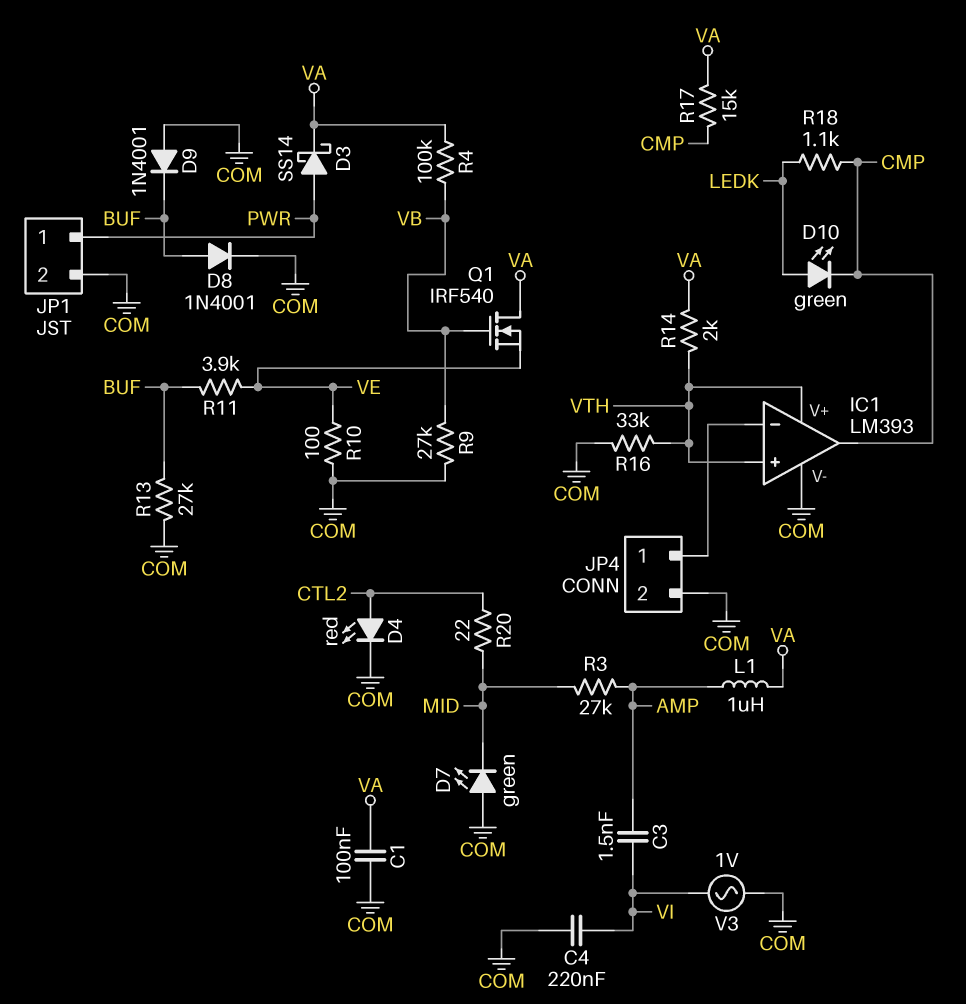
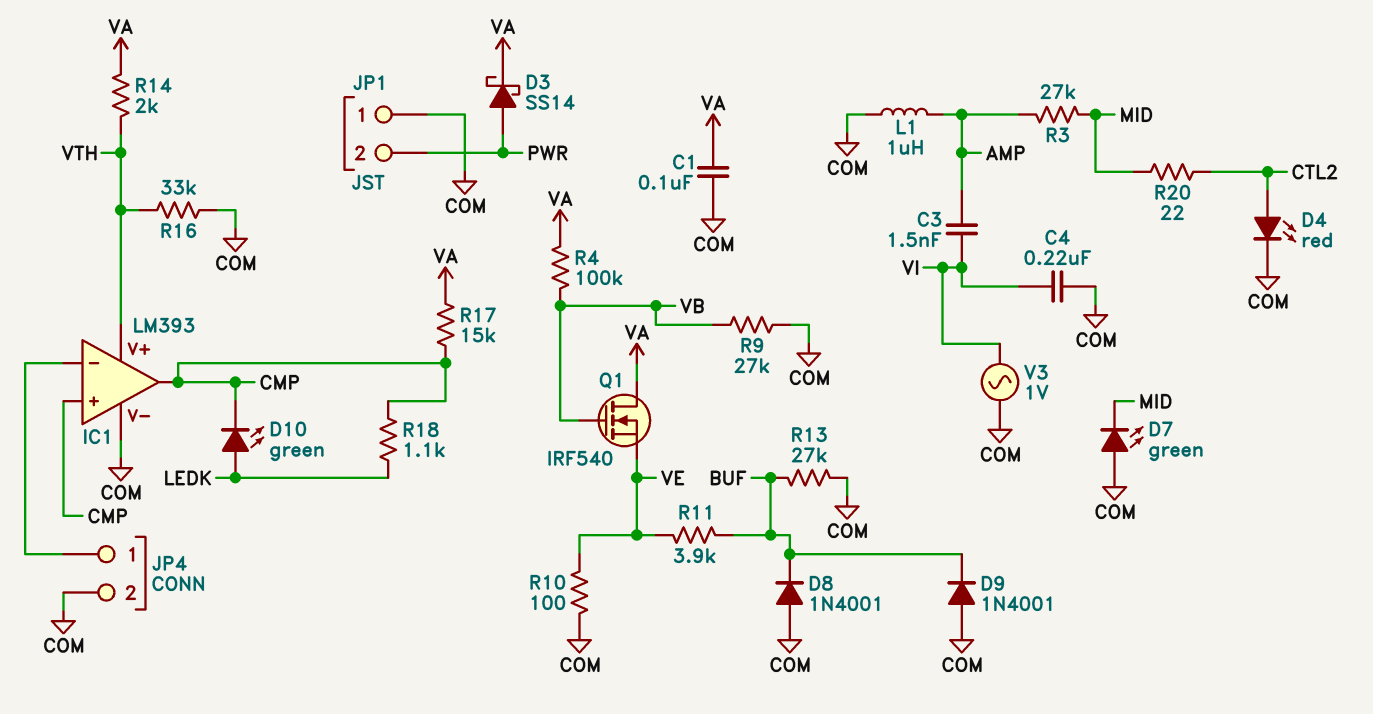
D8: diode 1N4001 (A BUF, K COM) -> diode 1N4001 (A COM, K BUF)
IC1 pin in+: VTH -> CMP
JP1 pin 1: PWR -> COM
JP1 pin 2: COM -> PWR
L1: 1uH (AMP, VA) -> 1uH (AMP, COM)

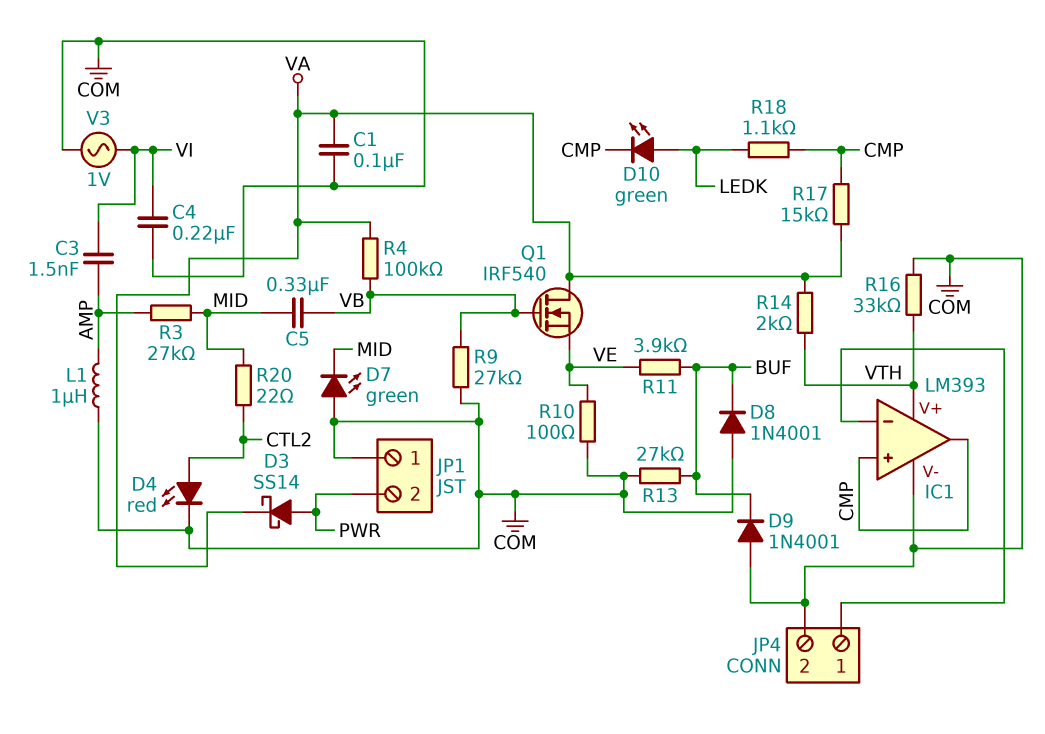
C5: none -> 330nF (MID, VB)

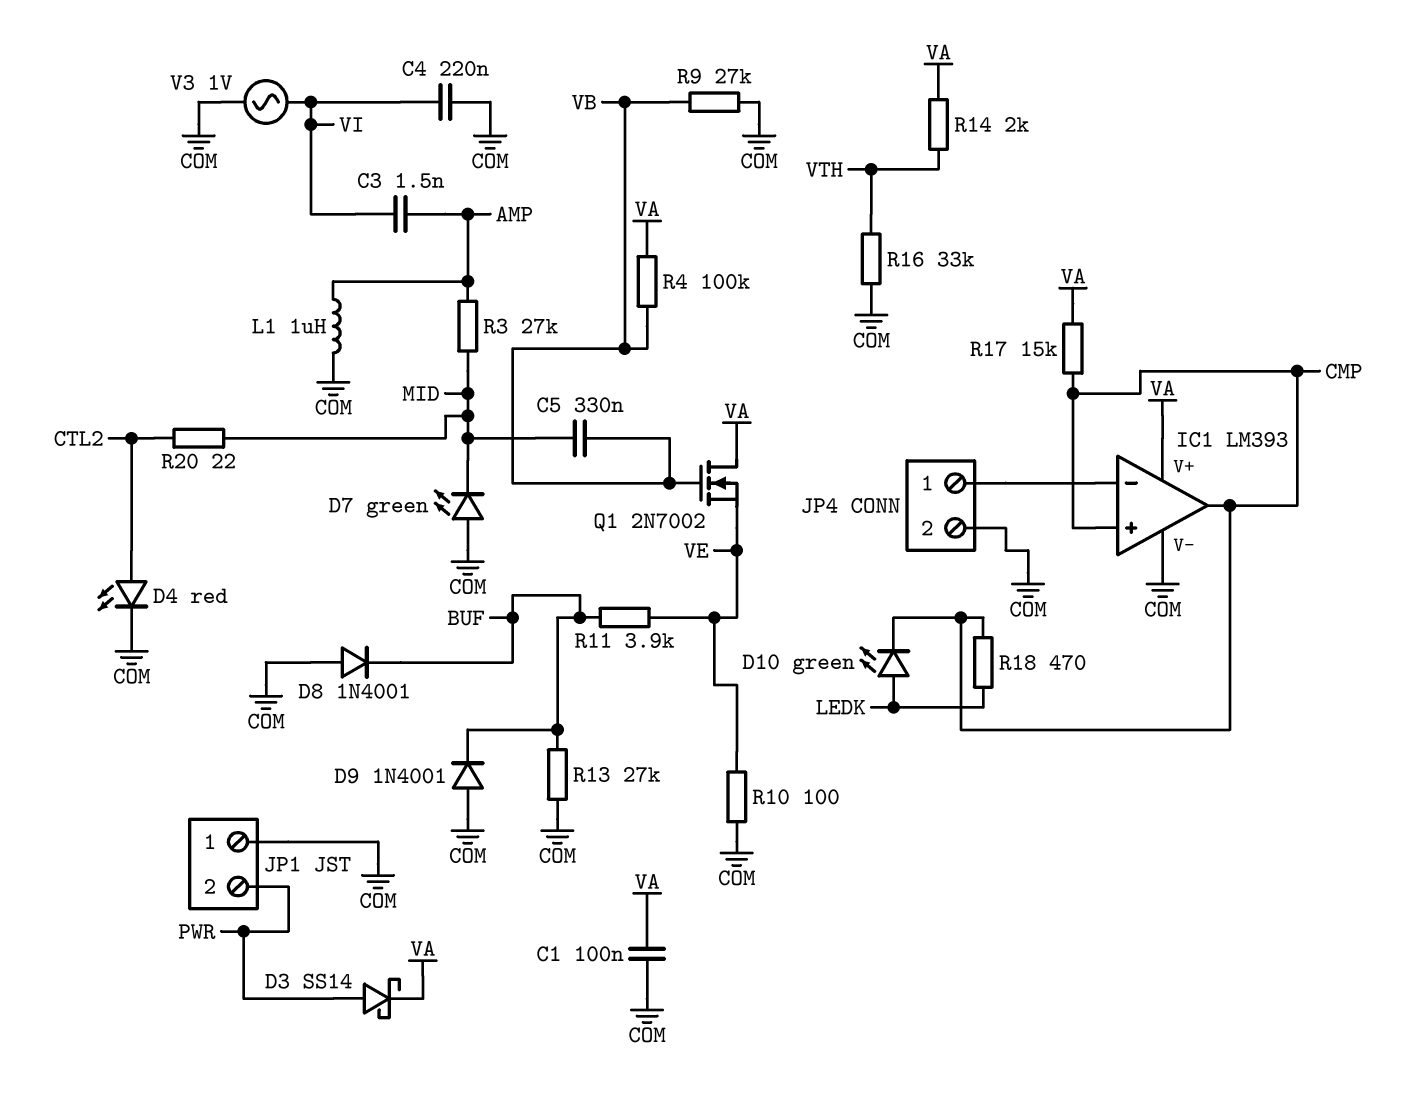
IC1 pin V+: VTH -> VA
Q1: NMOS IRF540 (G VB, D VA, S VE) -> NMOS 2N7002 (G VB, D VA, S VE)
R18: 1.1k (CMP, LEDK) -> 470 (CMP, LEDK)

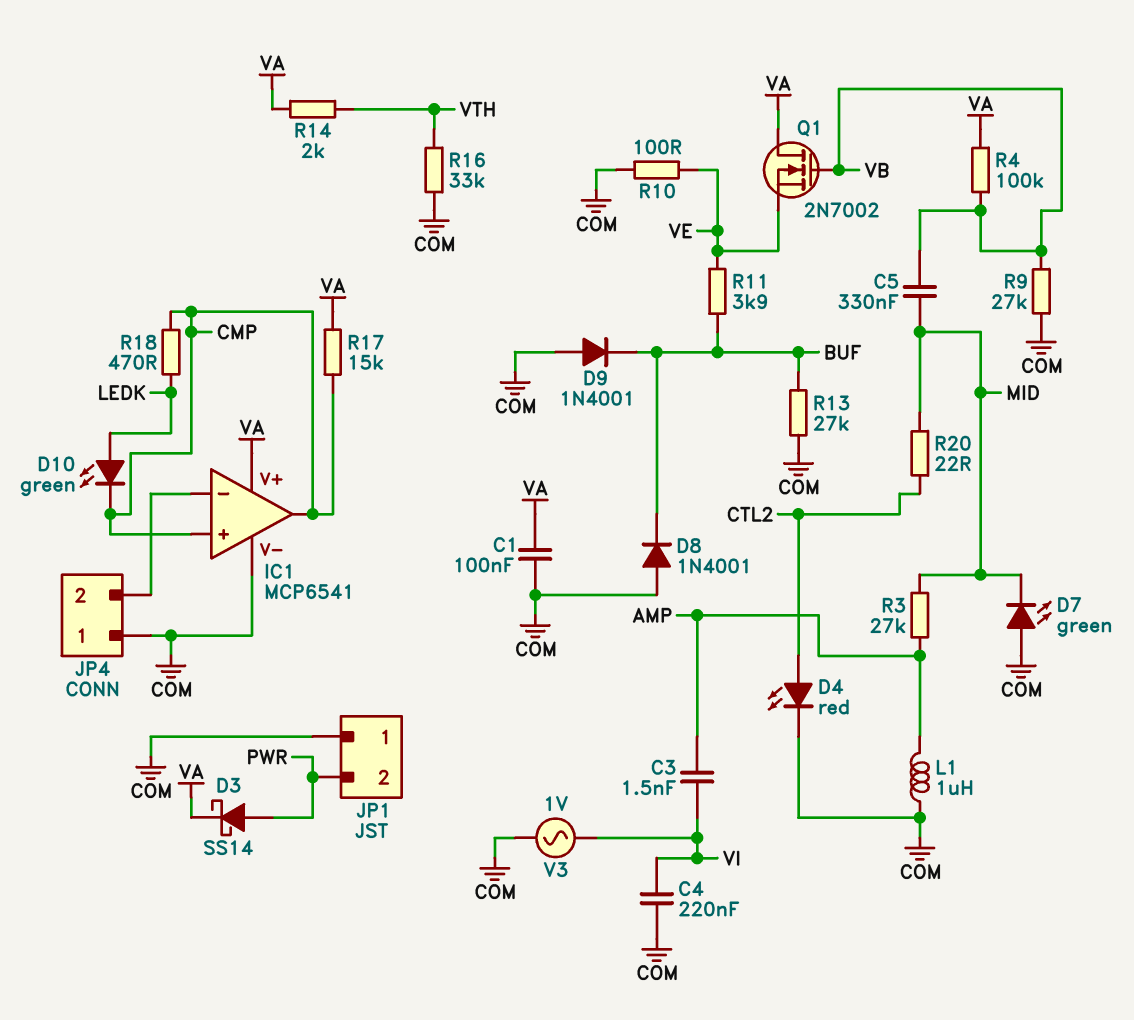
IC1: LM393 -> MCP6541
JP4 pin 1: IC1/in- -> COM
JP4 pin 2: COM -> IC1/in-

